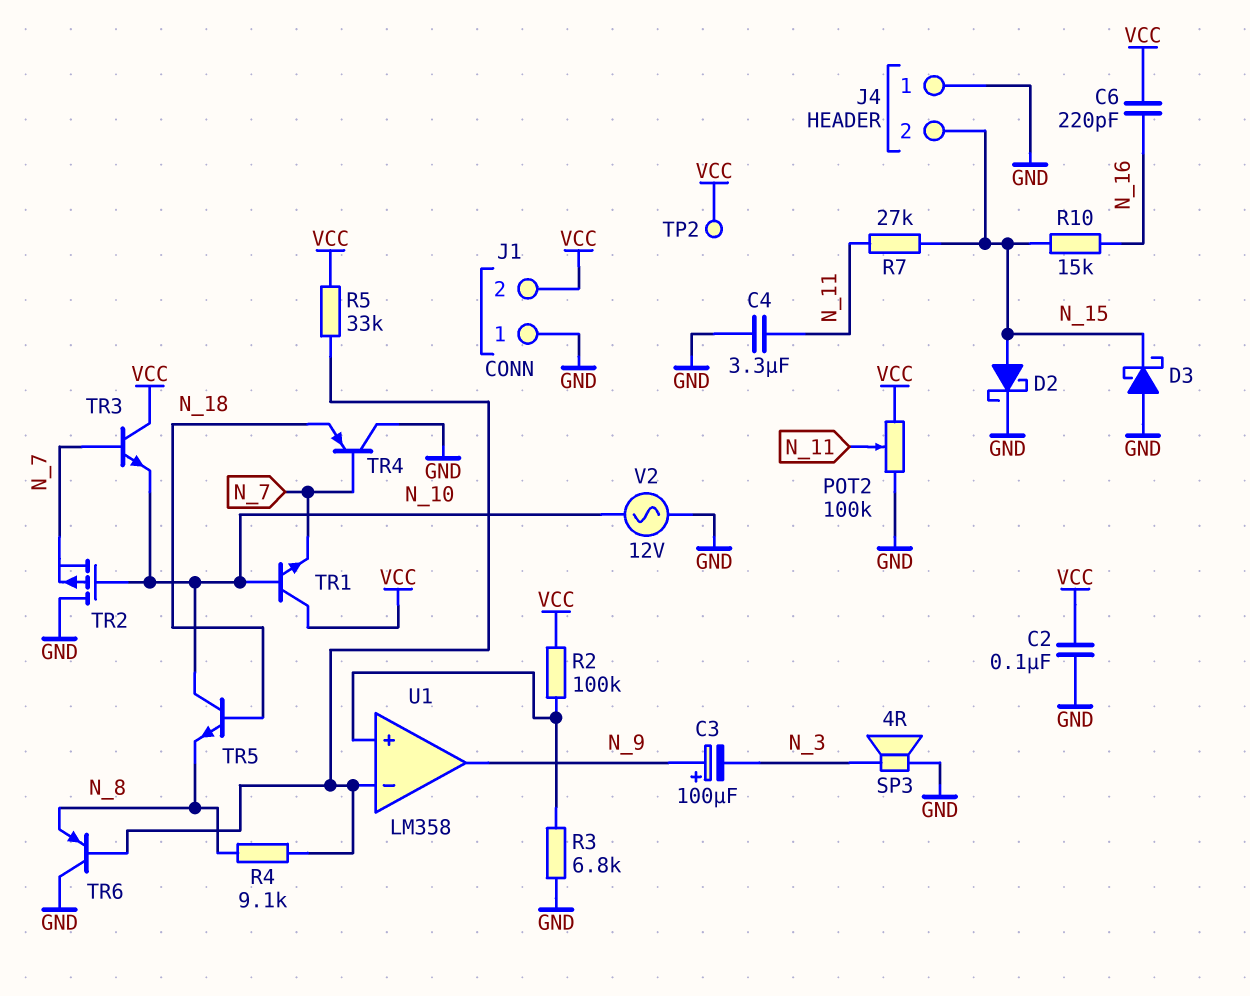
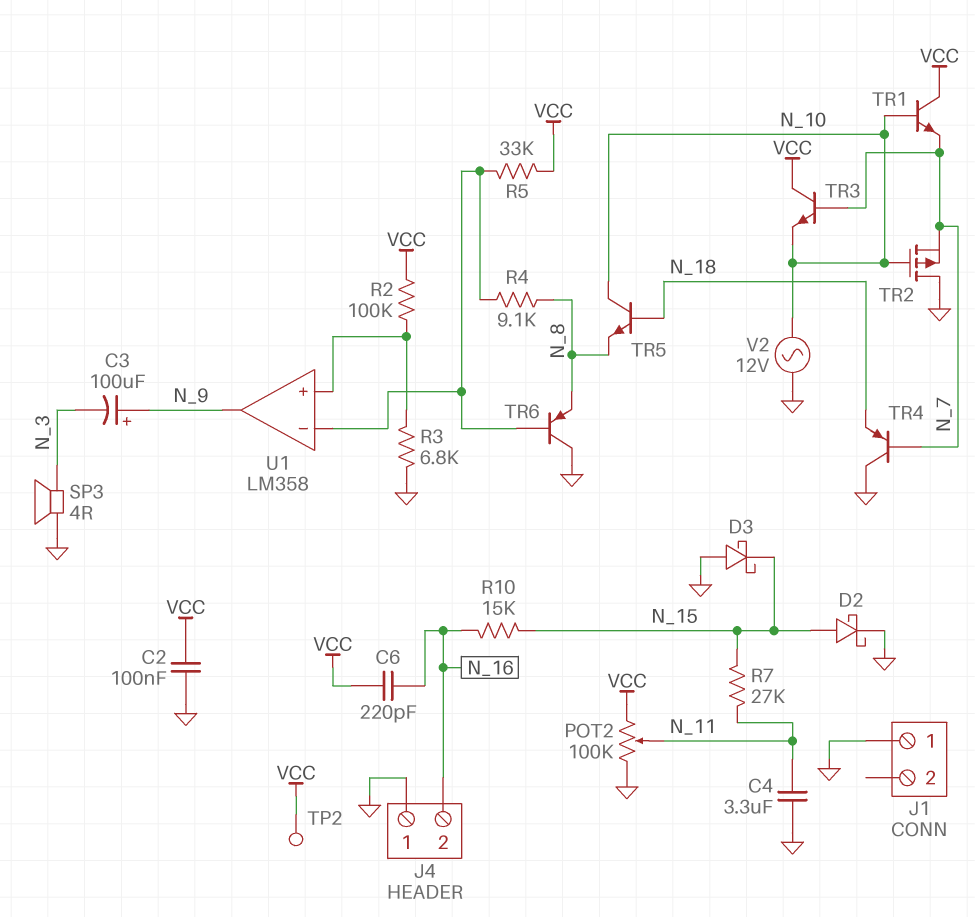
J1 pin 2: VCC -> none
J4 pin 2: N_15 -> N_16

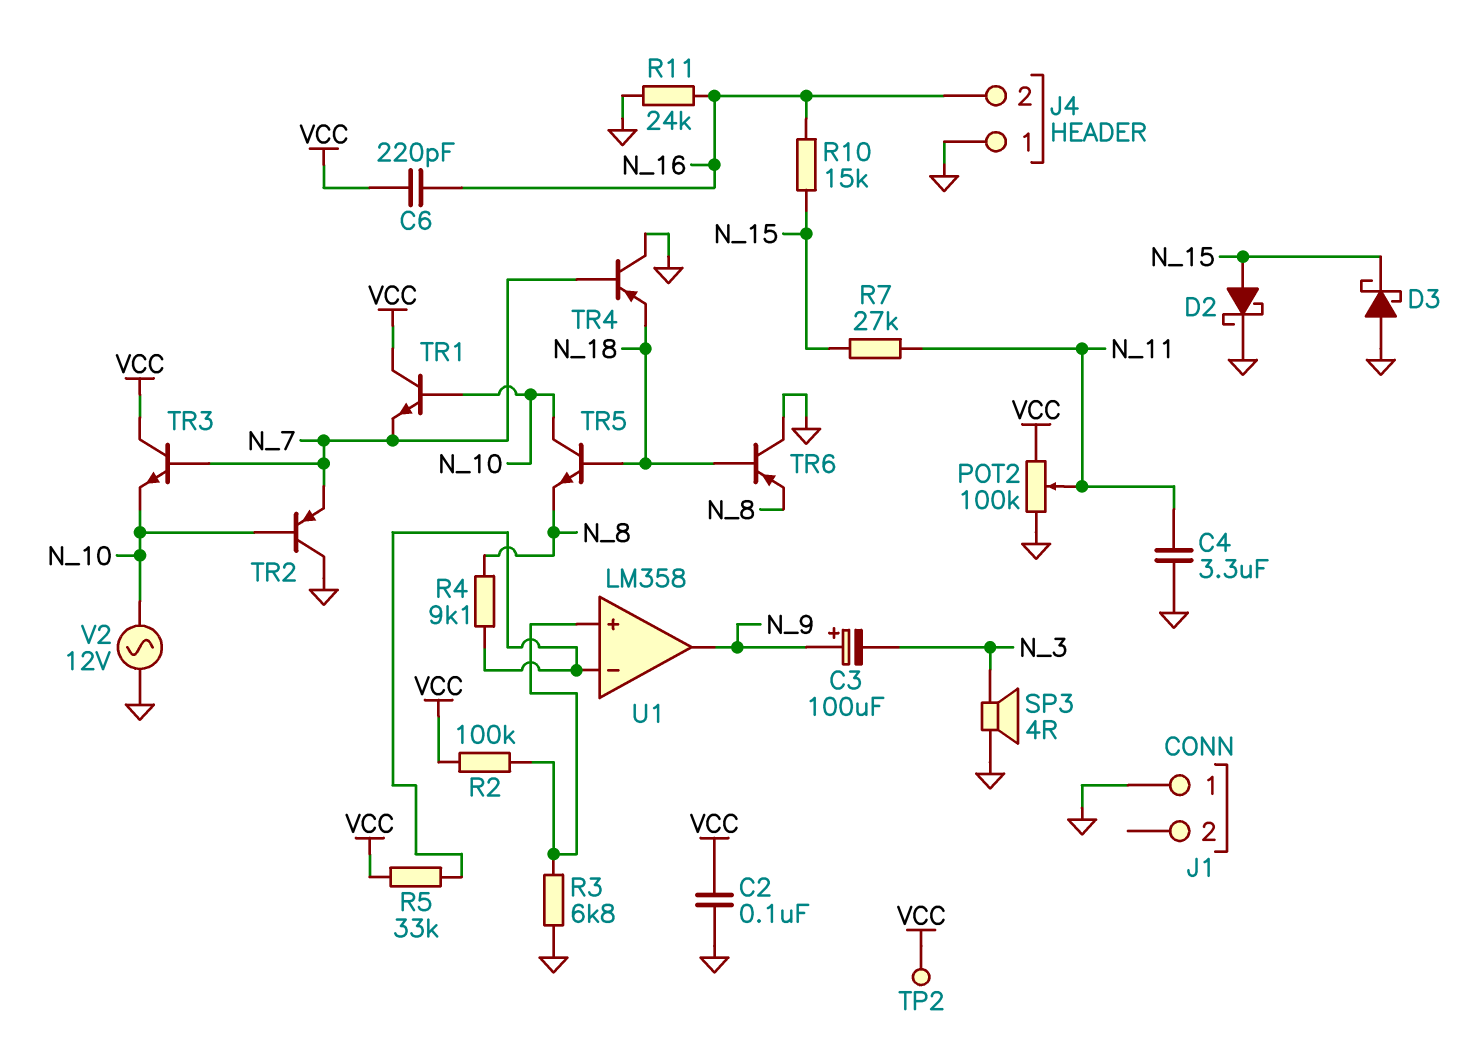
R11: none -> 24k (GND, N_16)
TR2: PMOS (G N_10, D GND, S N_7) -> PNP (B N_10, C GND, E N_7)
TR6: PNP (B U1/in-, C GND, E N_8) -> PNP (B N_18, C GND, E N_8)

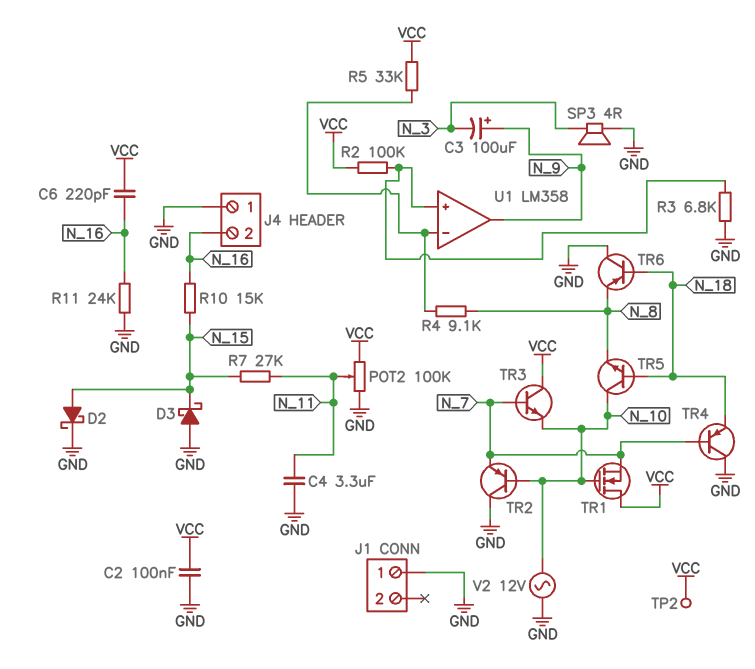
TR1: NPN (B N_10, C VCC, E N_7) -> NMOS (G N_10, D VCC, S N_7)

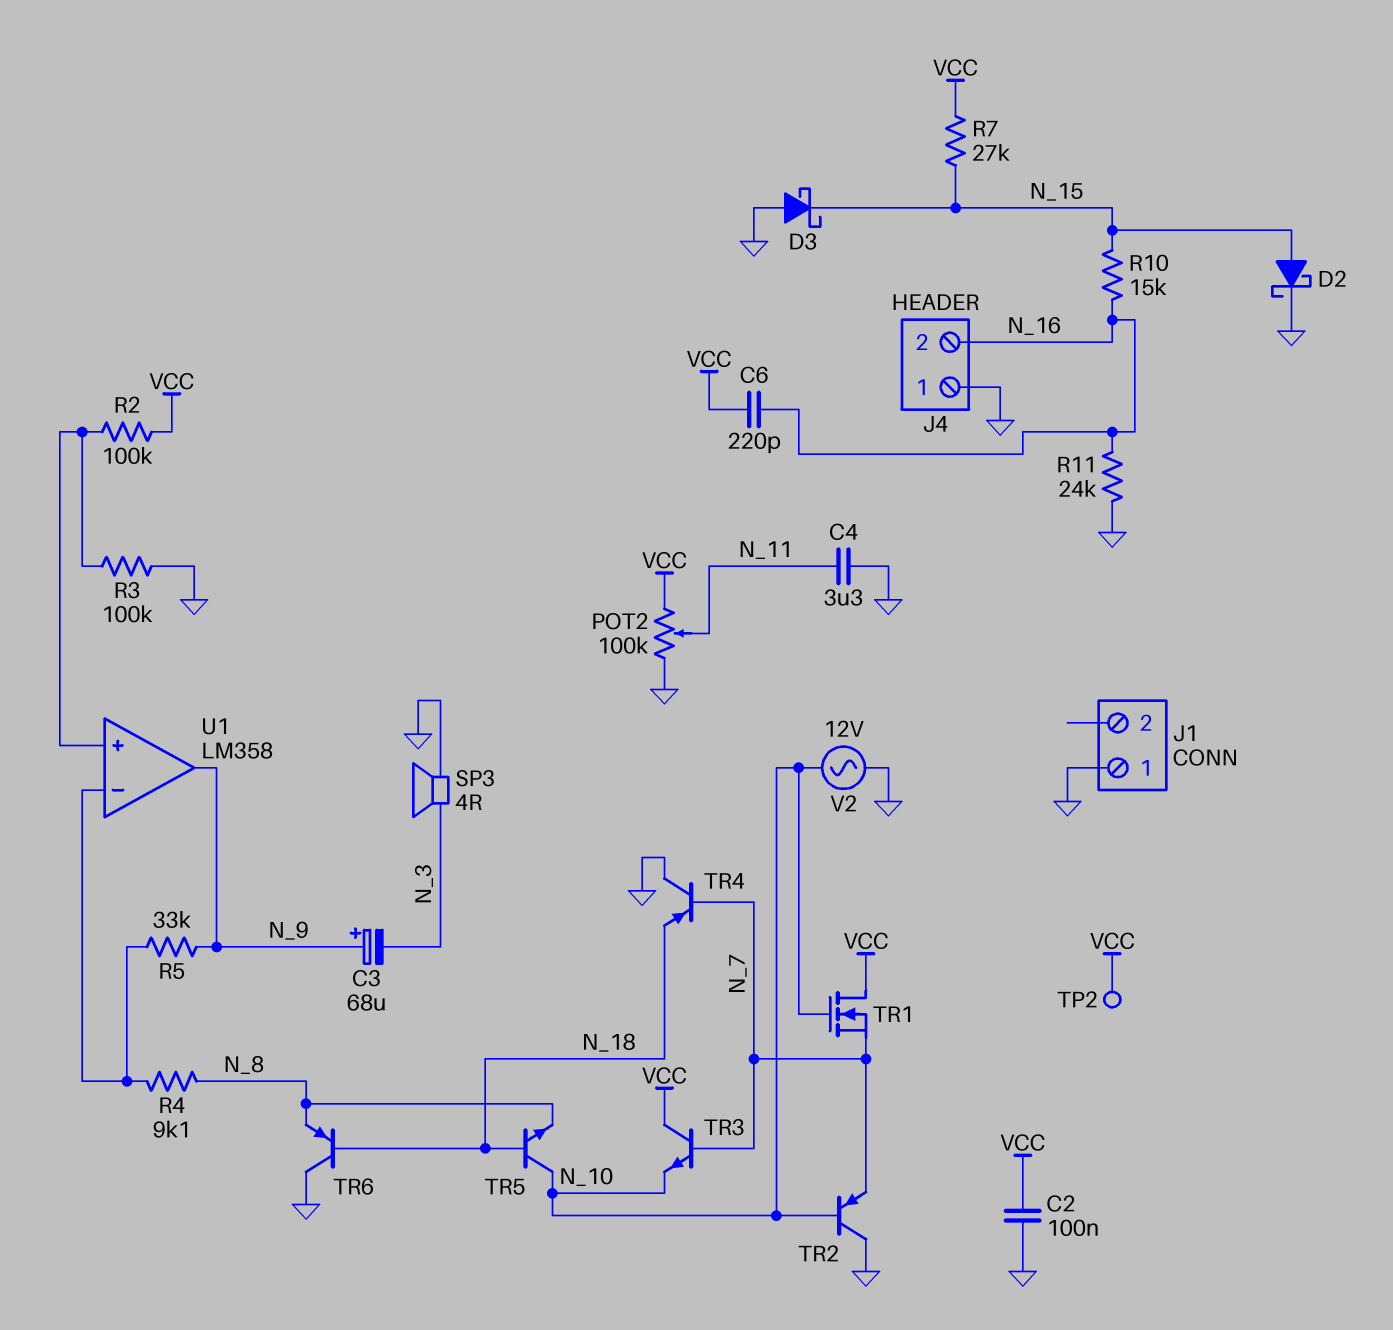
C3: 100uF (plus N_9, minus N_3) -> 68uF (plus N_9, minus N_3)
R3: 6.8k (GND, U1/in+) -> 100k (GND, U1/in+)
R5: 33k (U1/in-, VCC) -> 33k (N_9, U1/in-)
R7: 27k (N_11, N_15) -> 27k (N_15, VCC)

